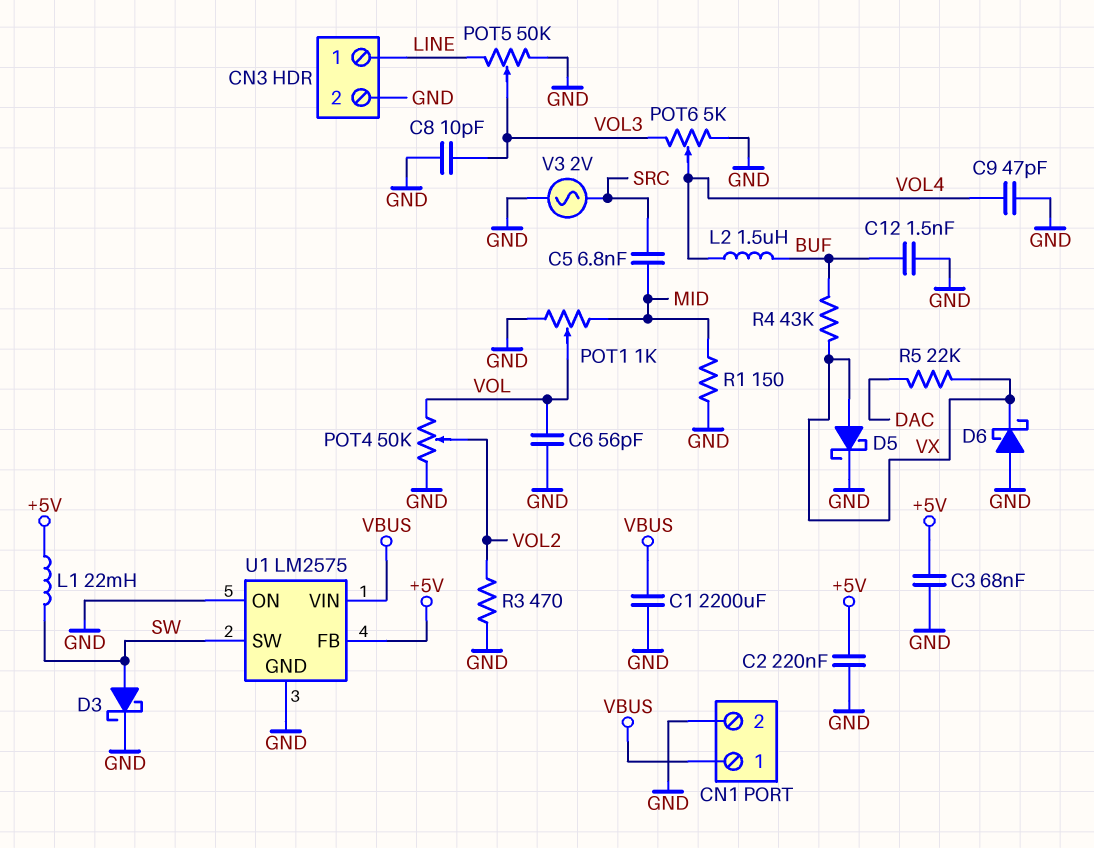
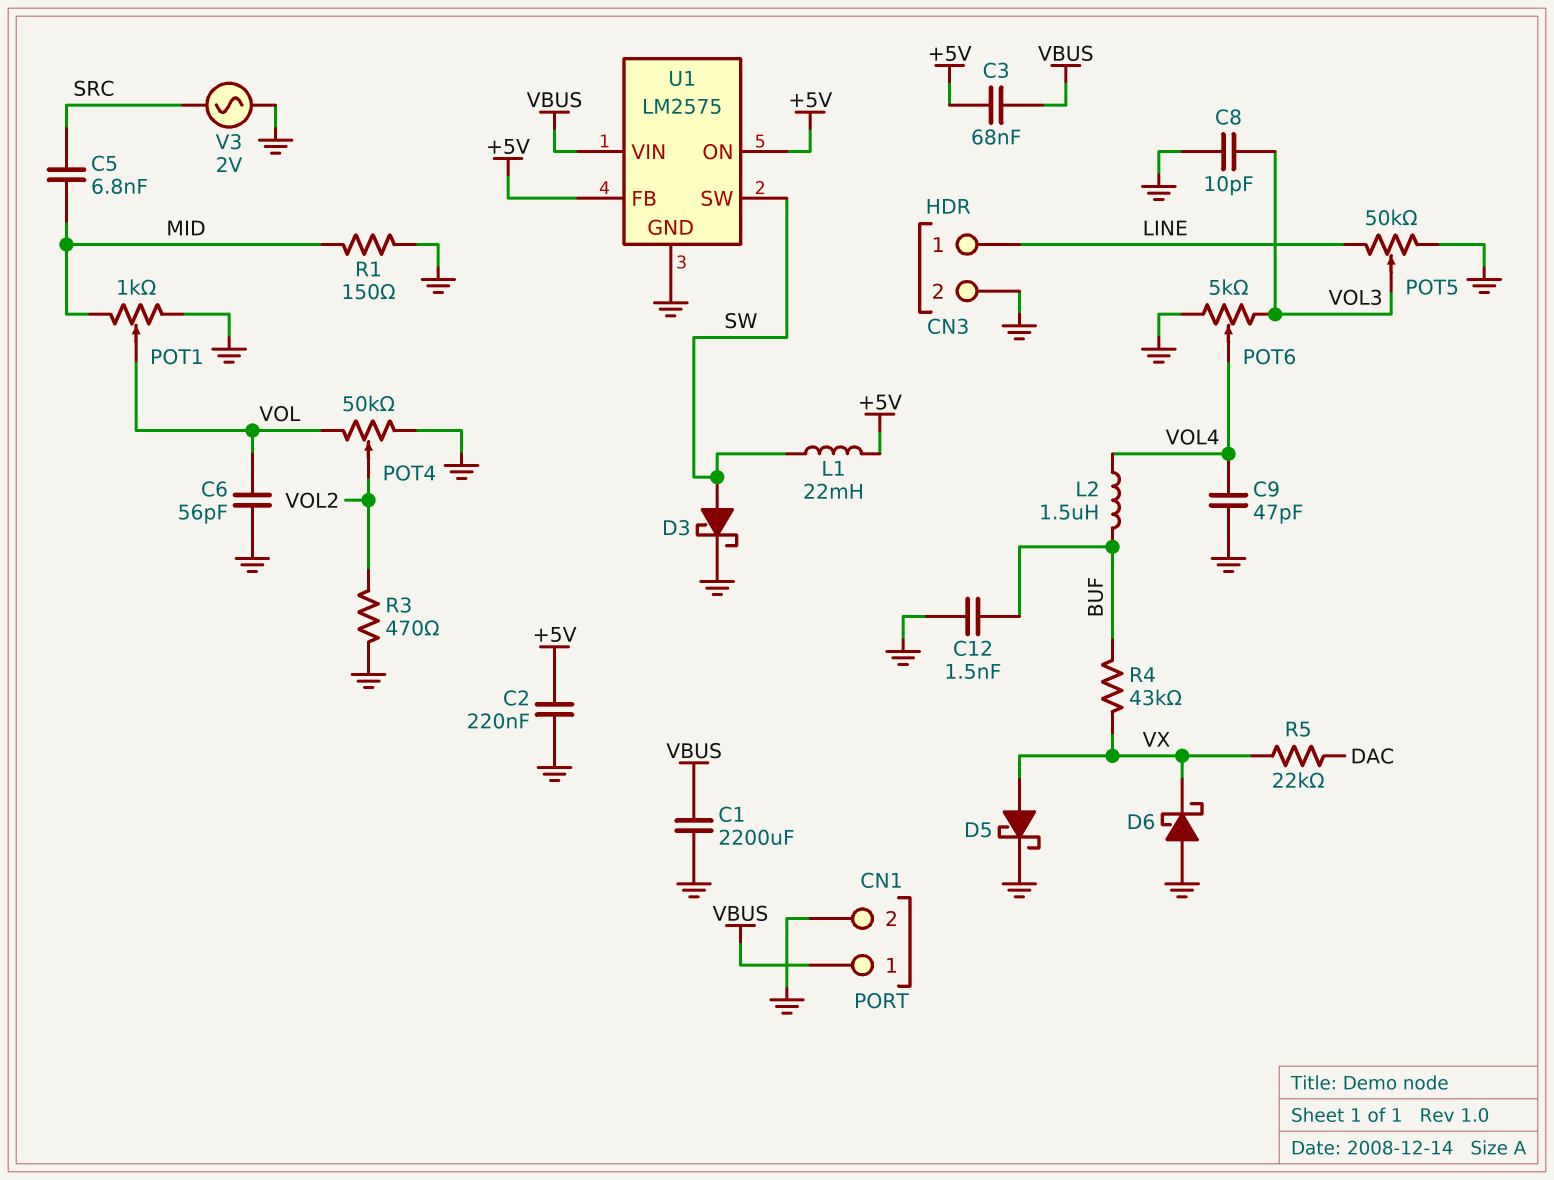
C3: 68nF (+5V, GND) -> 68nF (+5V, VBUS)
U1 pin ON: GND -> +5V

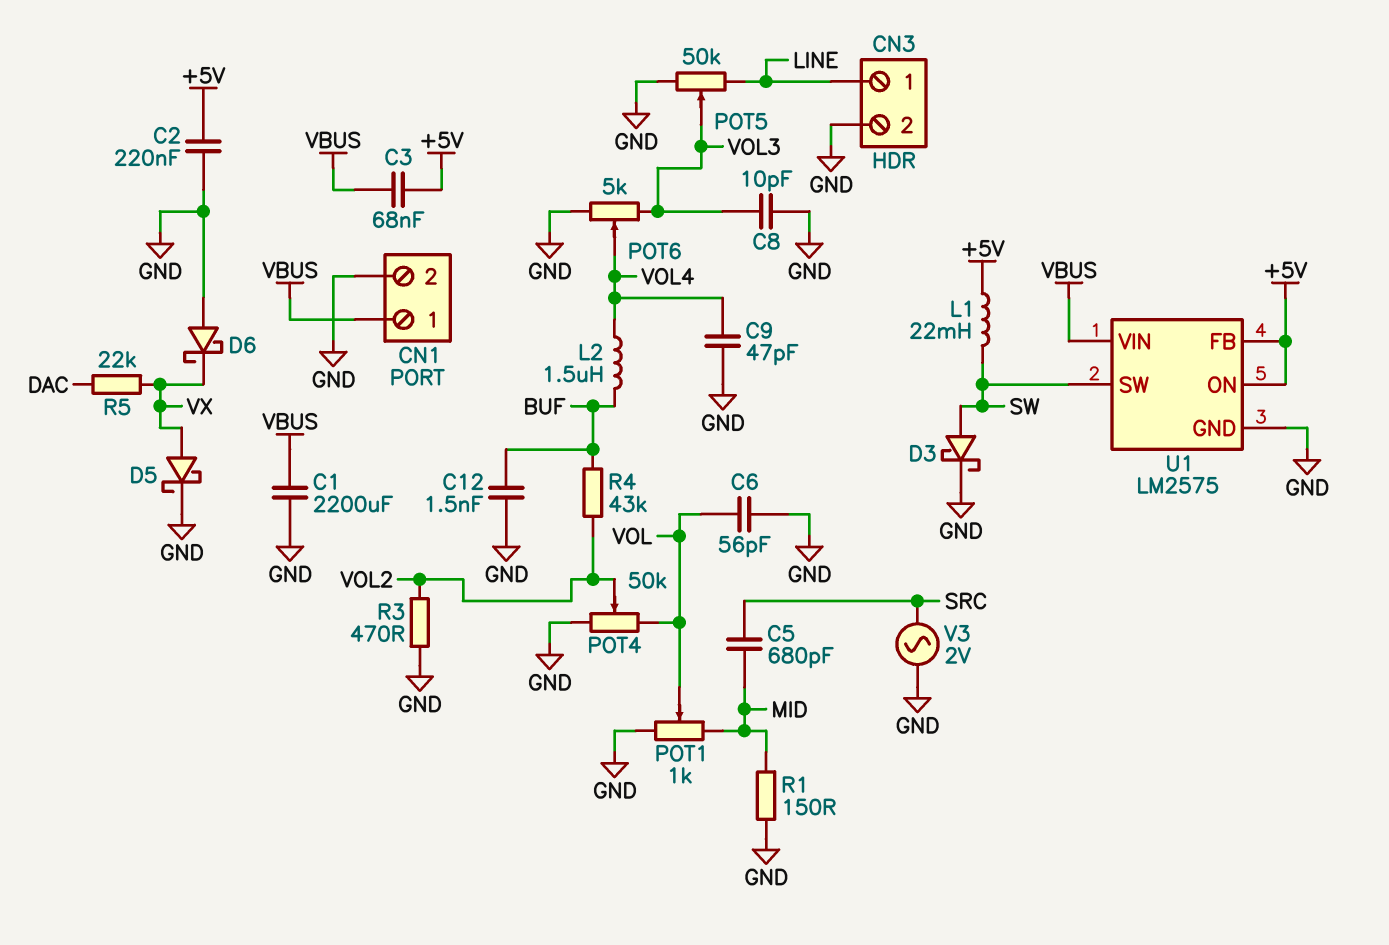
C5: 6.8nF (MID, SRC) -> 680pF (MID, SRC)
R4: 43k (BUF, VX) -> 43k (BUF, VOL2)

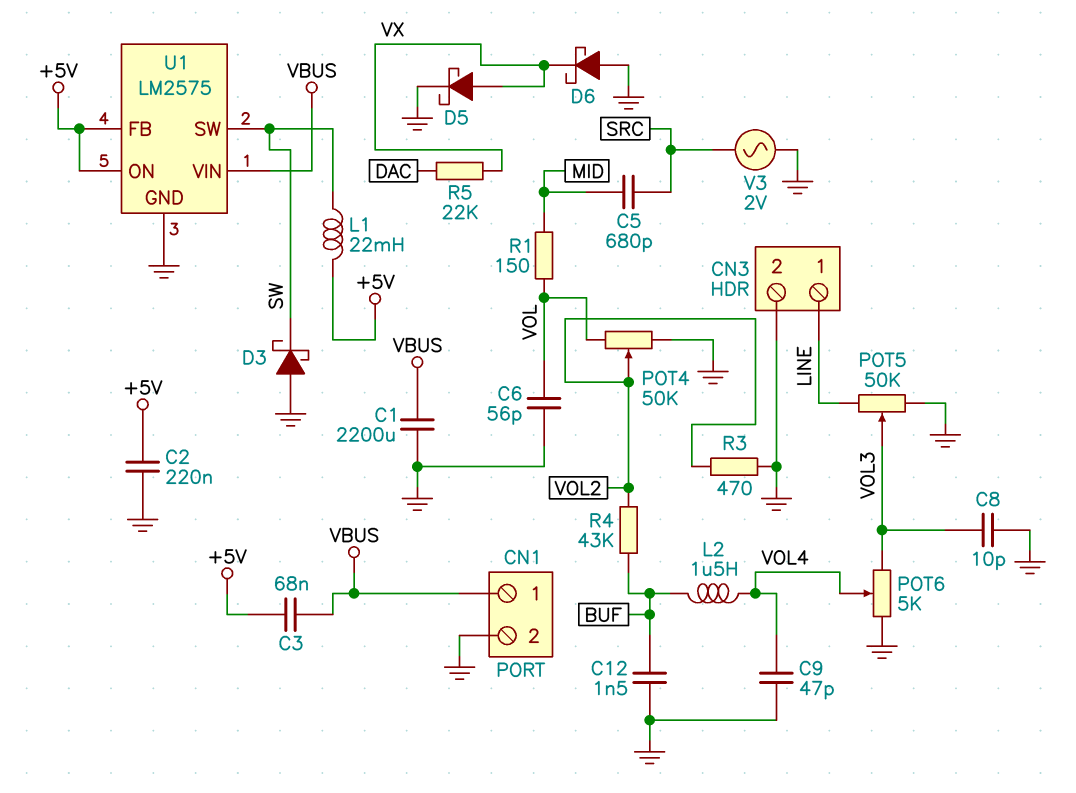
D3: schottky (A SW, K GND) -> schottky (A GND, K SW)
POT1: 1k (GND, MID, wiper VOL) -> none
R1: 150 (GND, MID) -> 150 (MID, VOL)

